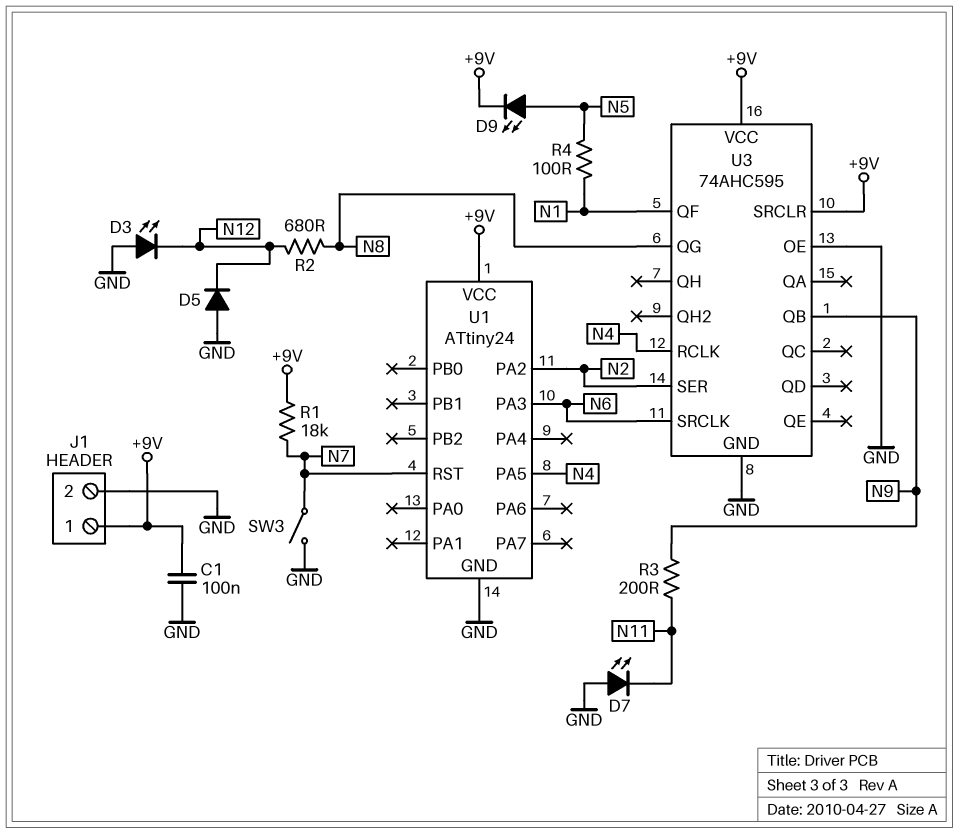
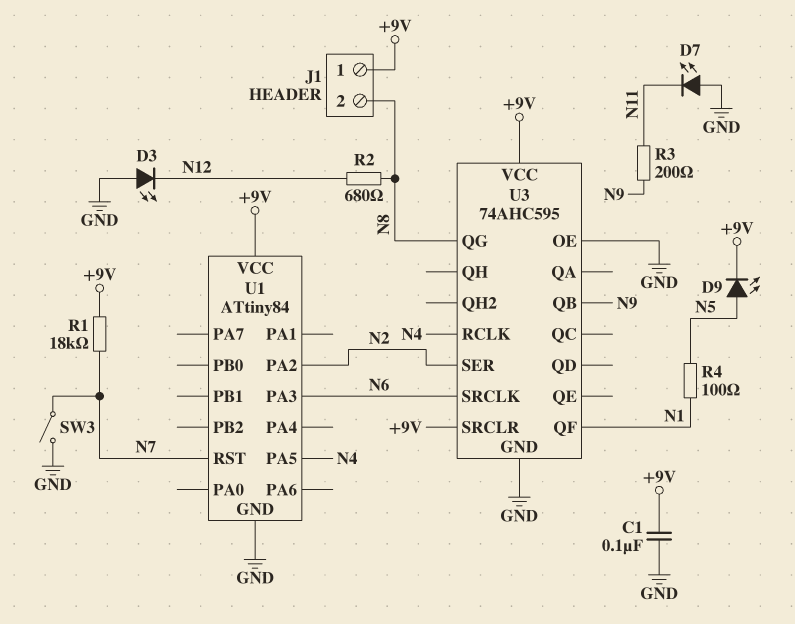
D5: diode (A GND, K N12) -> none
J1 pin 2: GND -> N8
U1: ATtiny24 -> ATtiny84

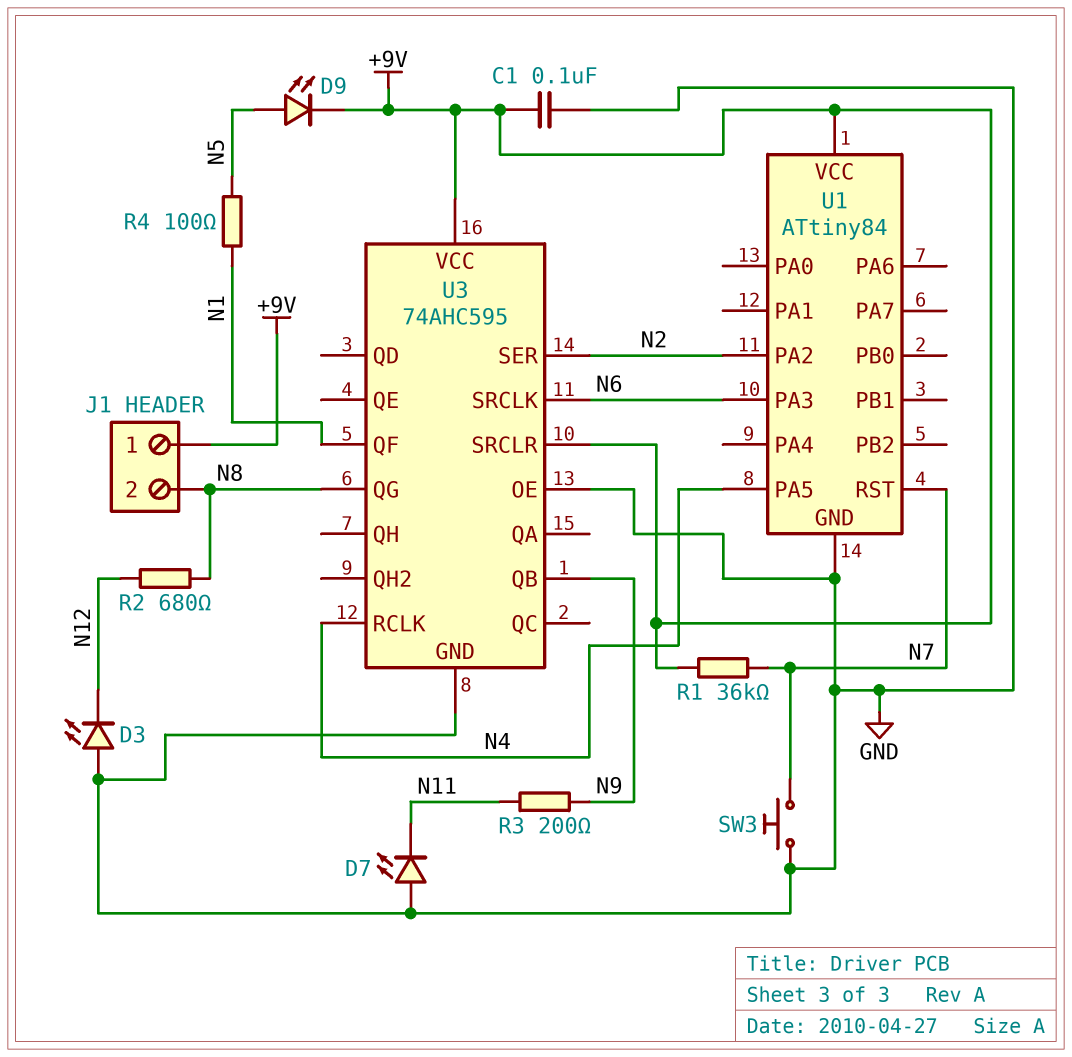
R1: 18k (+9V, N7) -> 36k (+9V, N7)
SW3: switch (GND, N7) -> button (GND, N7)

